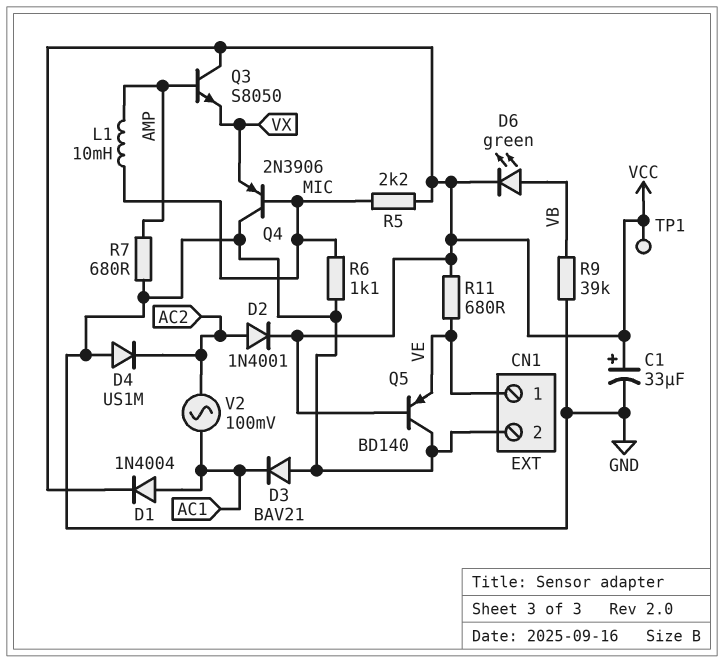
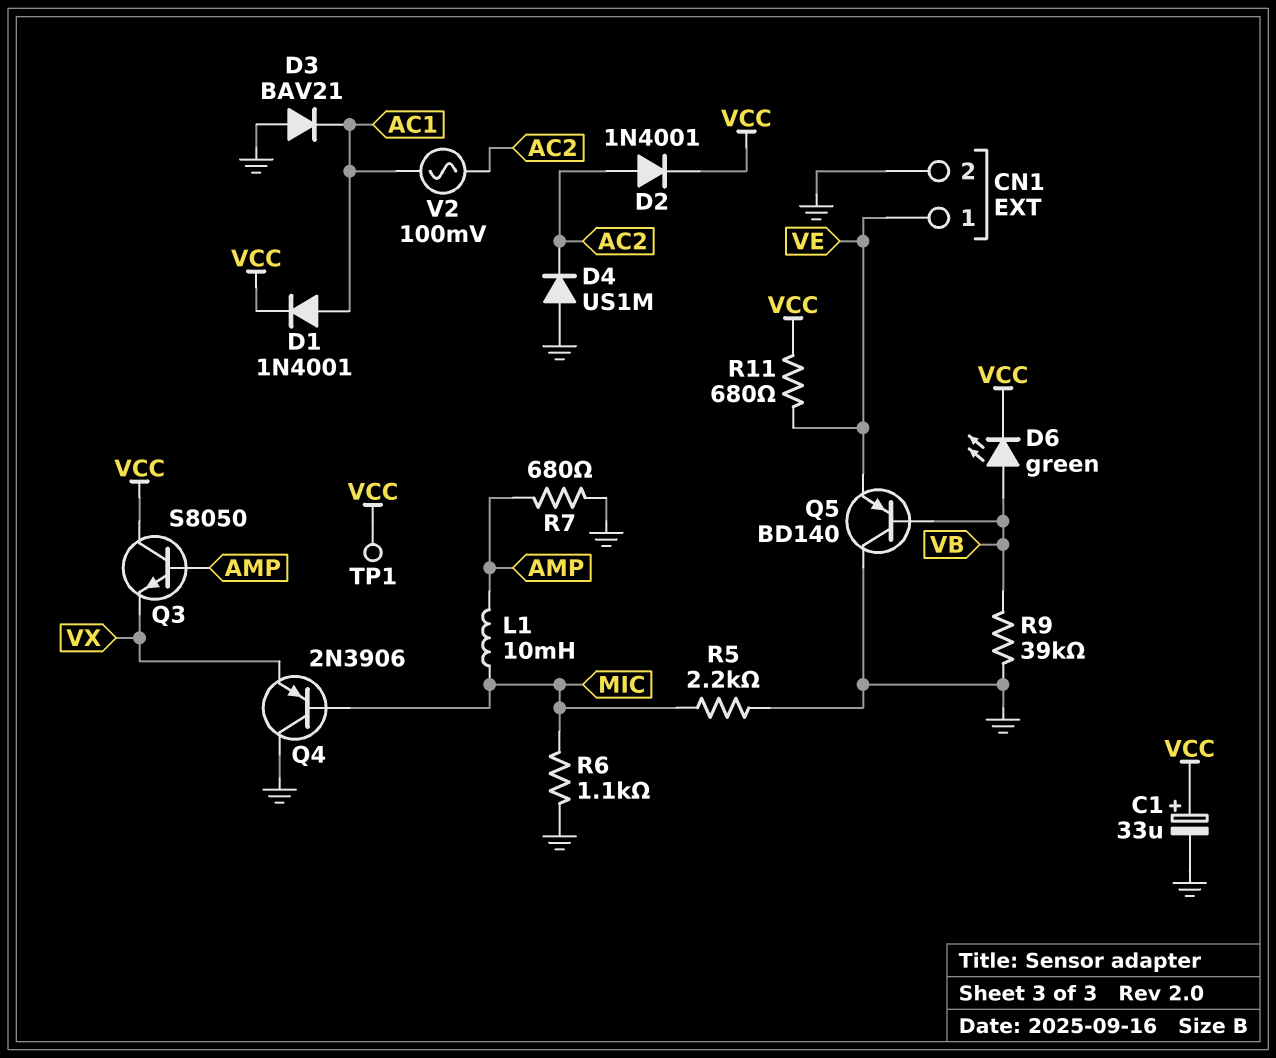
D1: diode 1N4004 (A AC1, K VCC) -> diode 1N4001 (A AC1, K VCC)
Q5: PNP BD140 (B VCC, C GND, E VE) -> PNP BD140 (B VB, C GND, E VE)
R5: 2.2k (MIC, VCC) -> 2.2k (GND, MIC)

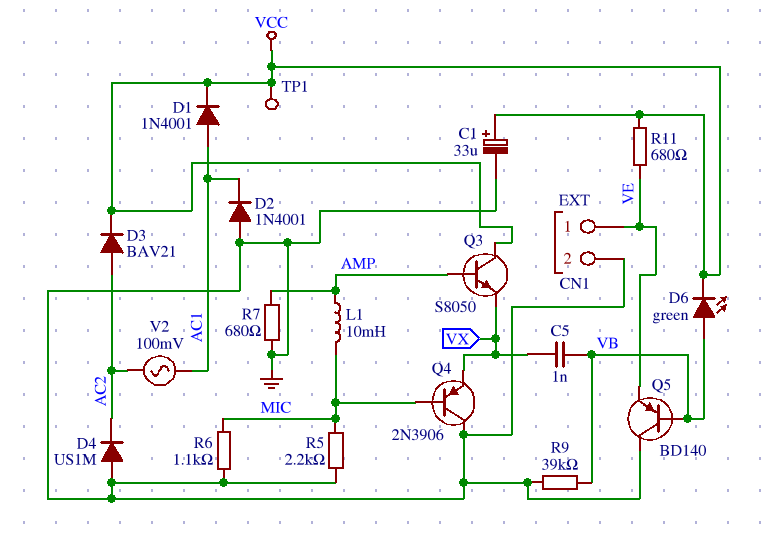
C5: none -> 1nF (VB, VX)
D2: diode 1N4001 (A AC2, K VCC) -> diode 1N4001 (A GND, K AC1)
D3: diode BAV21 (A GND, K AC1) -> diode BAV21 (A AC2, K VCC)

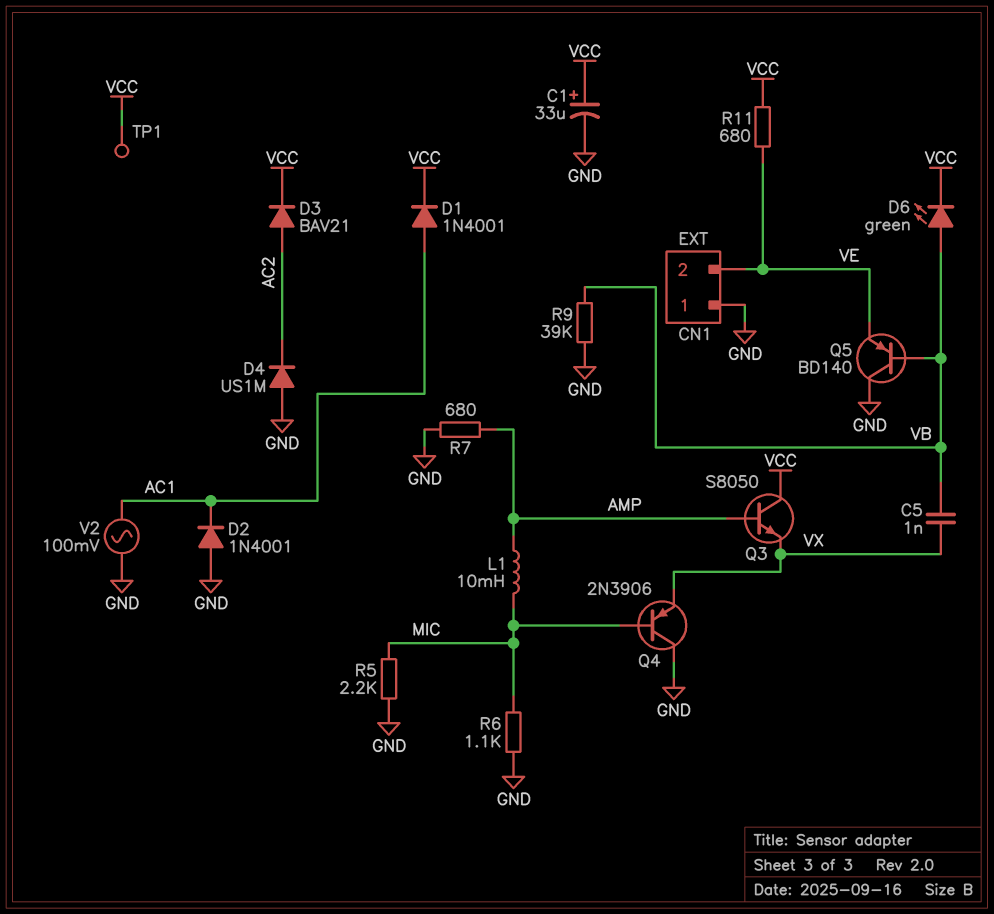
CN1 pin 1: VE -> GND
CN1 pin 2: GND -> VE
V2: AC 100mV (AC1, AC2) -> AC 100mV (AC1, GND)

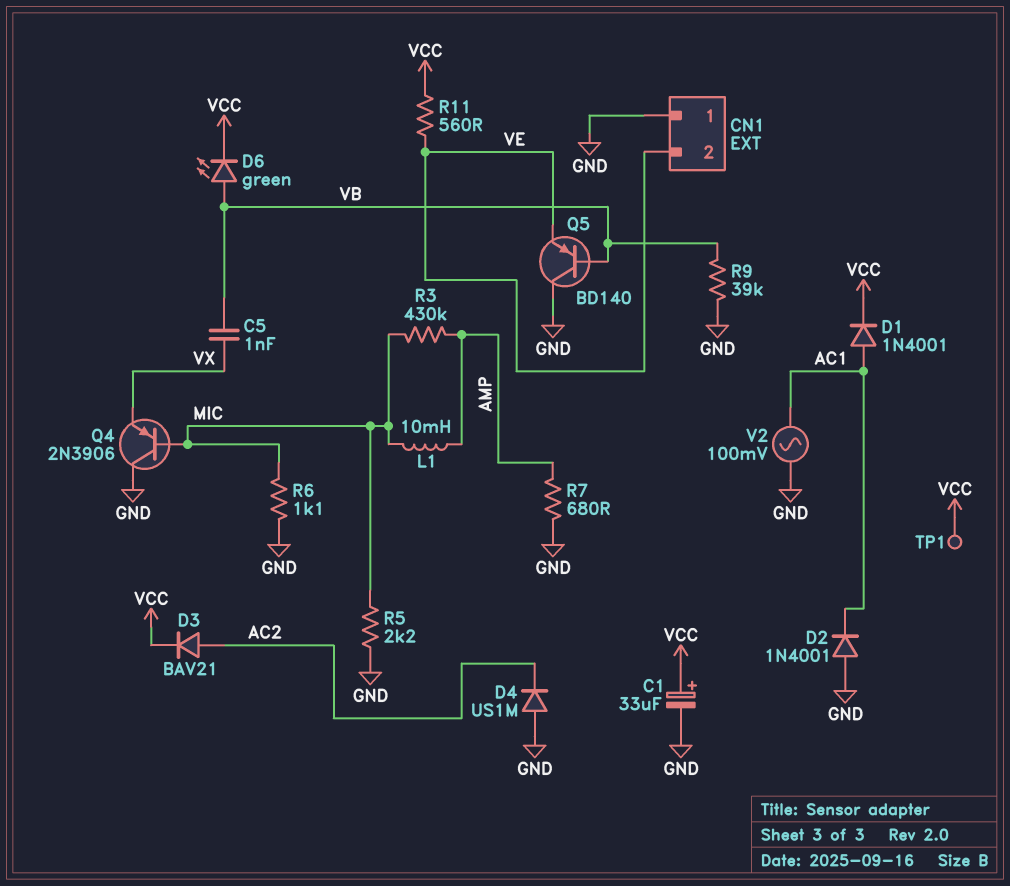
Q3: NPN S8050 (B AMP, C VCC, E VX) -> none
R3: none -> 430k (AMP, MIC)
R11: 680 (VCC, VE) -> 560 (VCC, VE)

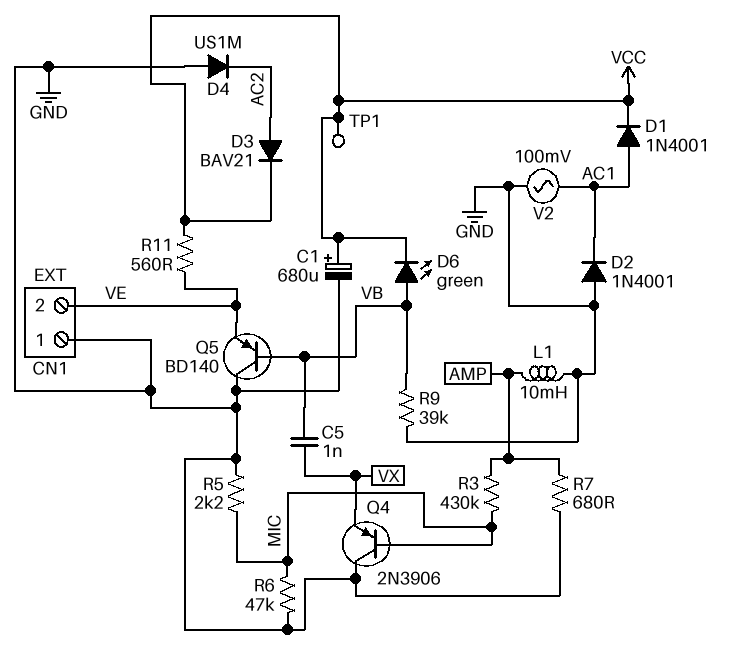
C1: 33uF (plus VCC, minus GND) -> 680uF (plus VCC, minus GND)
L1: 10mH (AMP, MIC) -> 10mH (AMP, GND)
R6: 1.1k (GND, MIC) -> 47k (GND, MIC)

